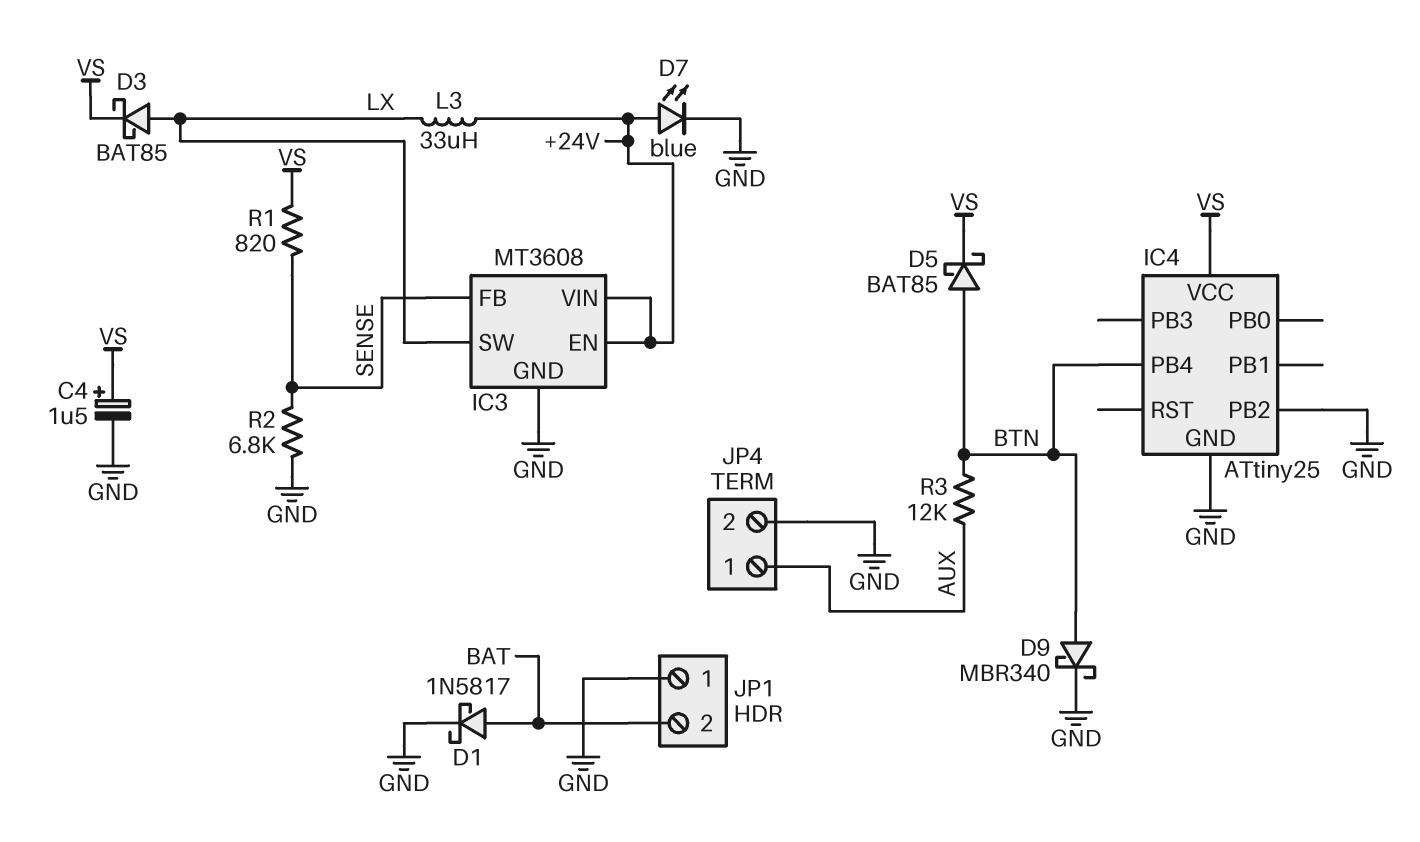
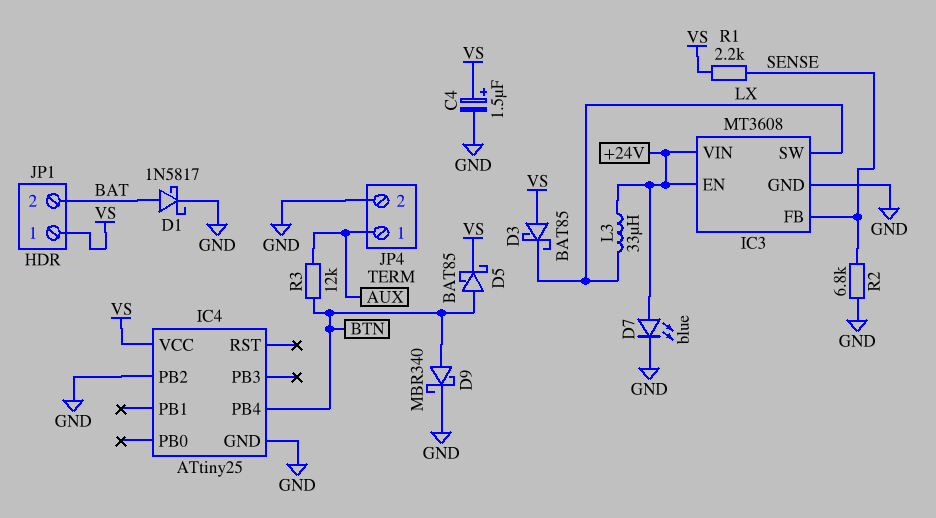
D3: schottky BAT85 (A LX, K VS) -> schottky BAT85 (A VS, K LX)
JP1 pin 1: GND -> VS
R1: 820 (SENSE, VS) -> 2.2k (SENSE, VS)

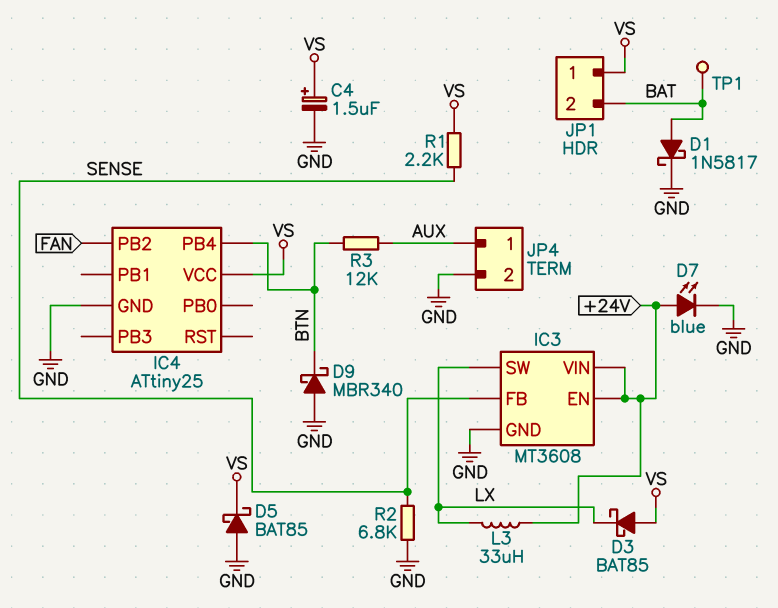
D5: schottky BAT85 (A BTN, K VS) -> schottky BAT85 (A GND, K VS)
D9: schottky MBR340 (A BTN, K GND) -> schottky MBR340 (A GND, K BTN)
IC4 pin PB2: GND -> FAN
TP1: none -> test point (BAT)

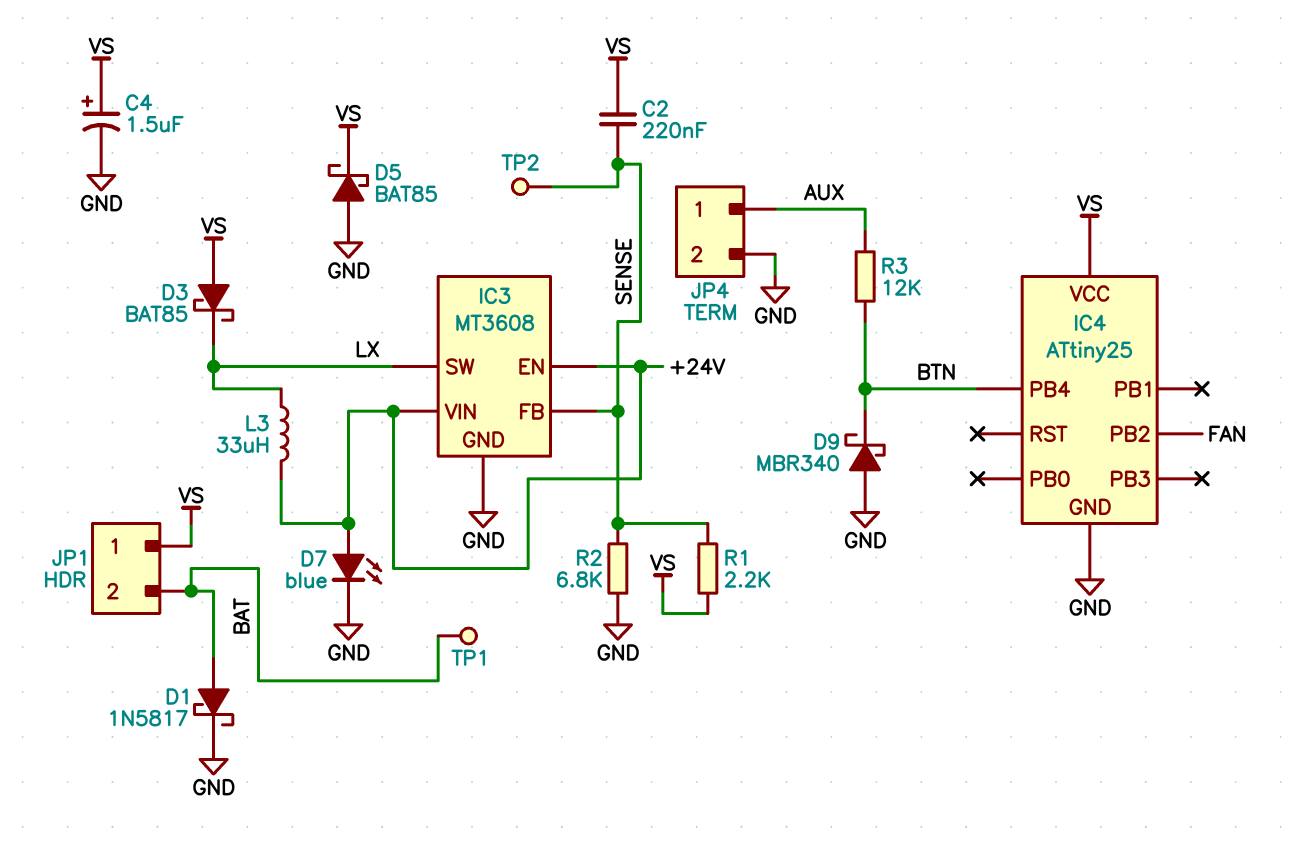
C2: none -> 220nF (SENSE, VS)
TP2: none -> test point (SENSE)

